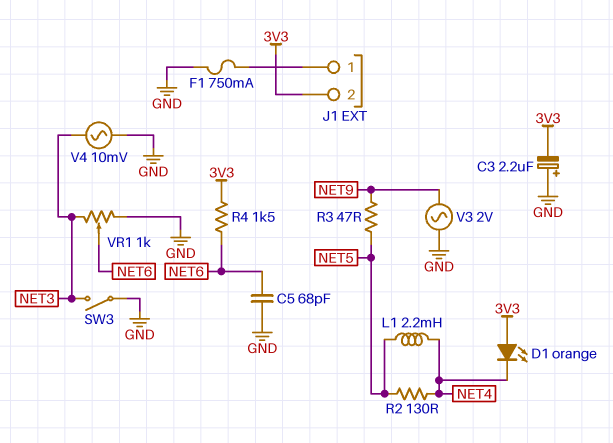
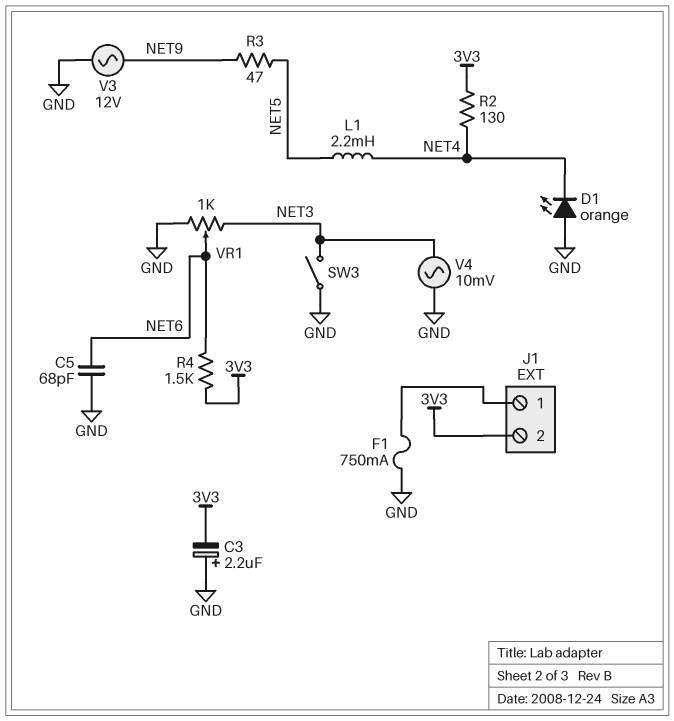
D1: LED orange (A 3V3, K NET4) -> LED orange (A GND, K NET4)
R2: 130 (NET4, NET5) -> 130 (3V3, NET4)
V3: AC 2V (GND, NET9) -> AC 12V (GND, NET9)

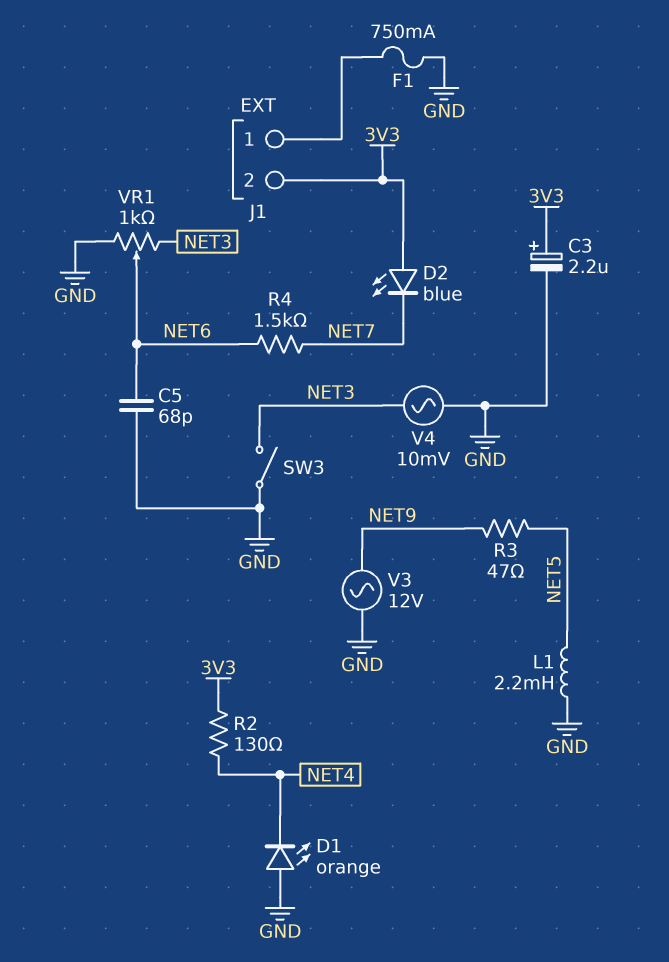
C3: 2.2uF (plus GND, minus 3V3) -> 2.2uF (plus 3V3, minus GND)
D2: none -> LED blue (A 3V3, K NET7)
L1: 2.2mH (NET4, NET5) -> 2.2mH (GND, NET5)
R4: 1.5k (3V3, NET6) -> 1.5k (NET6, NET7)

